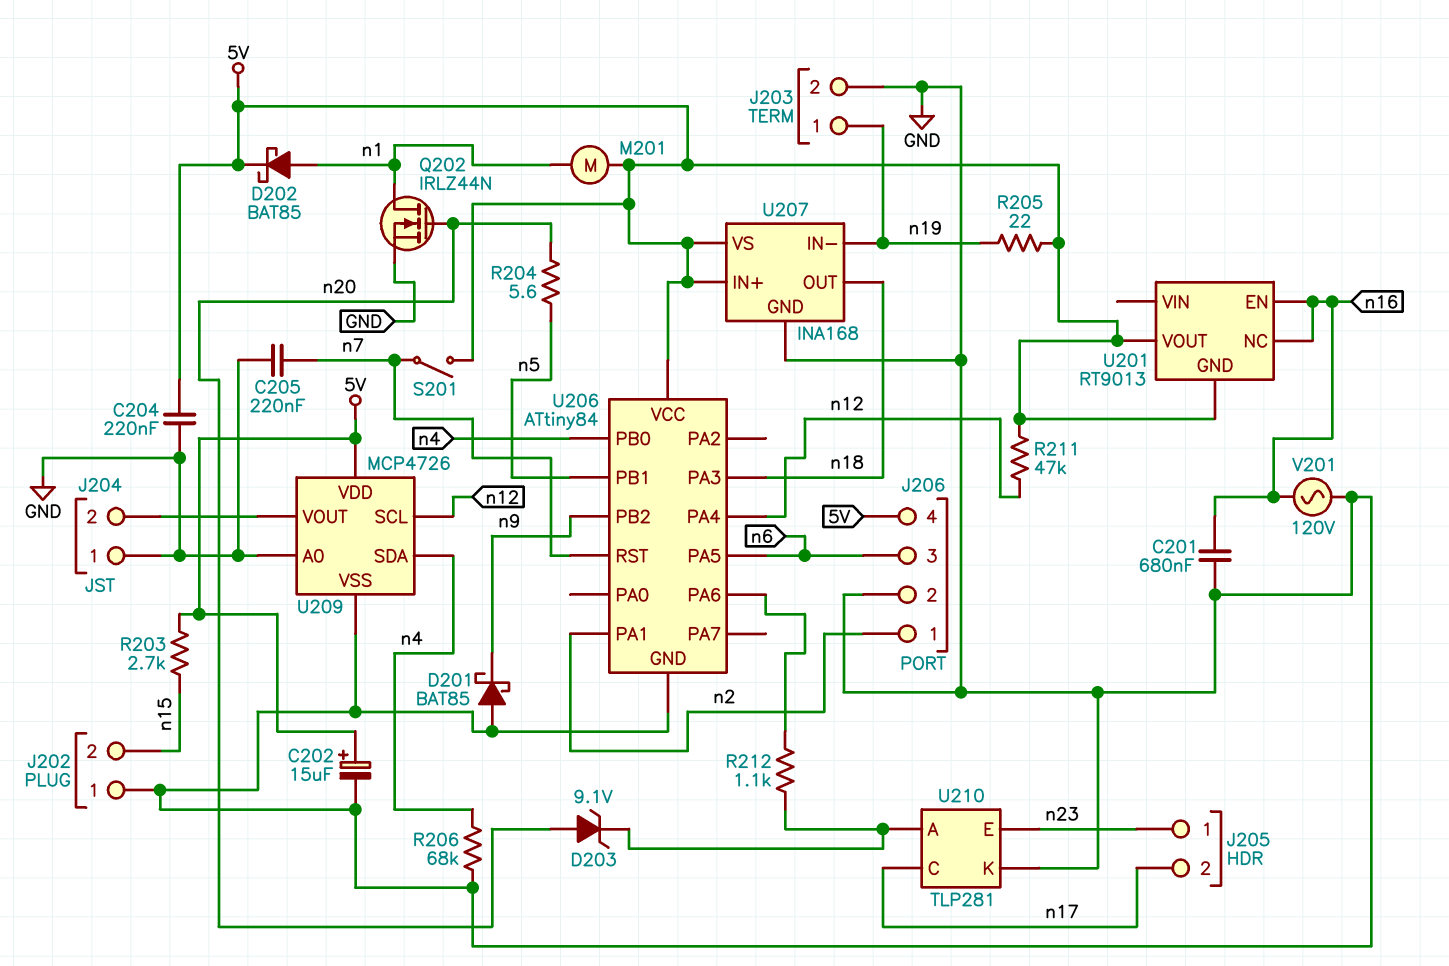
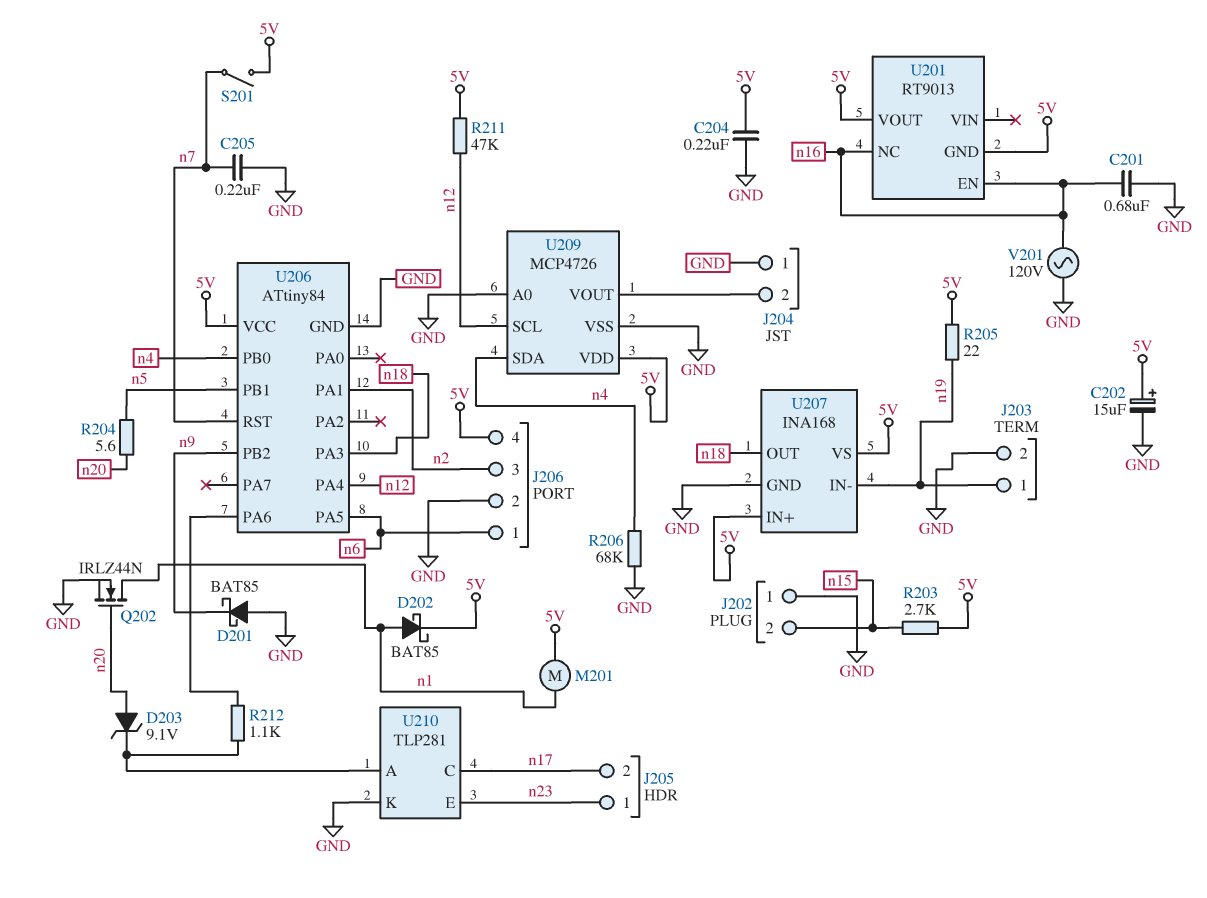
J206 pin 1: n2 -> n6
J206 pin 3: n6 -> n2

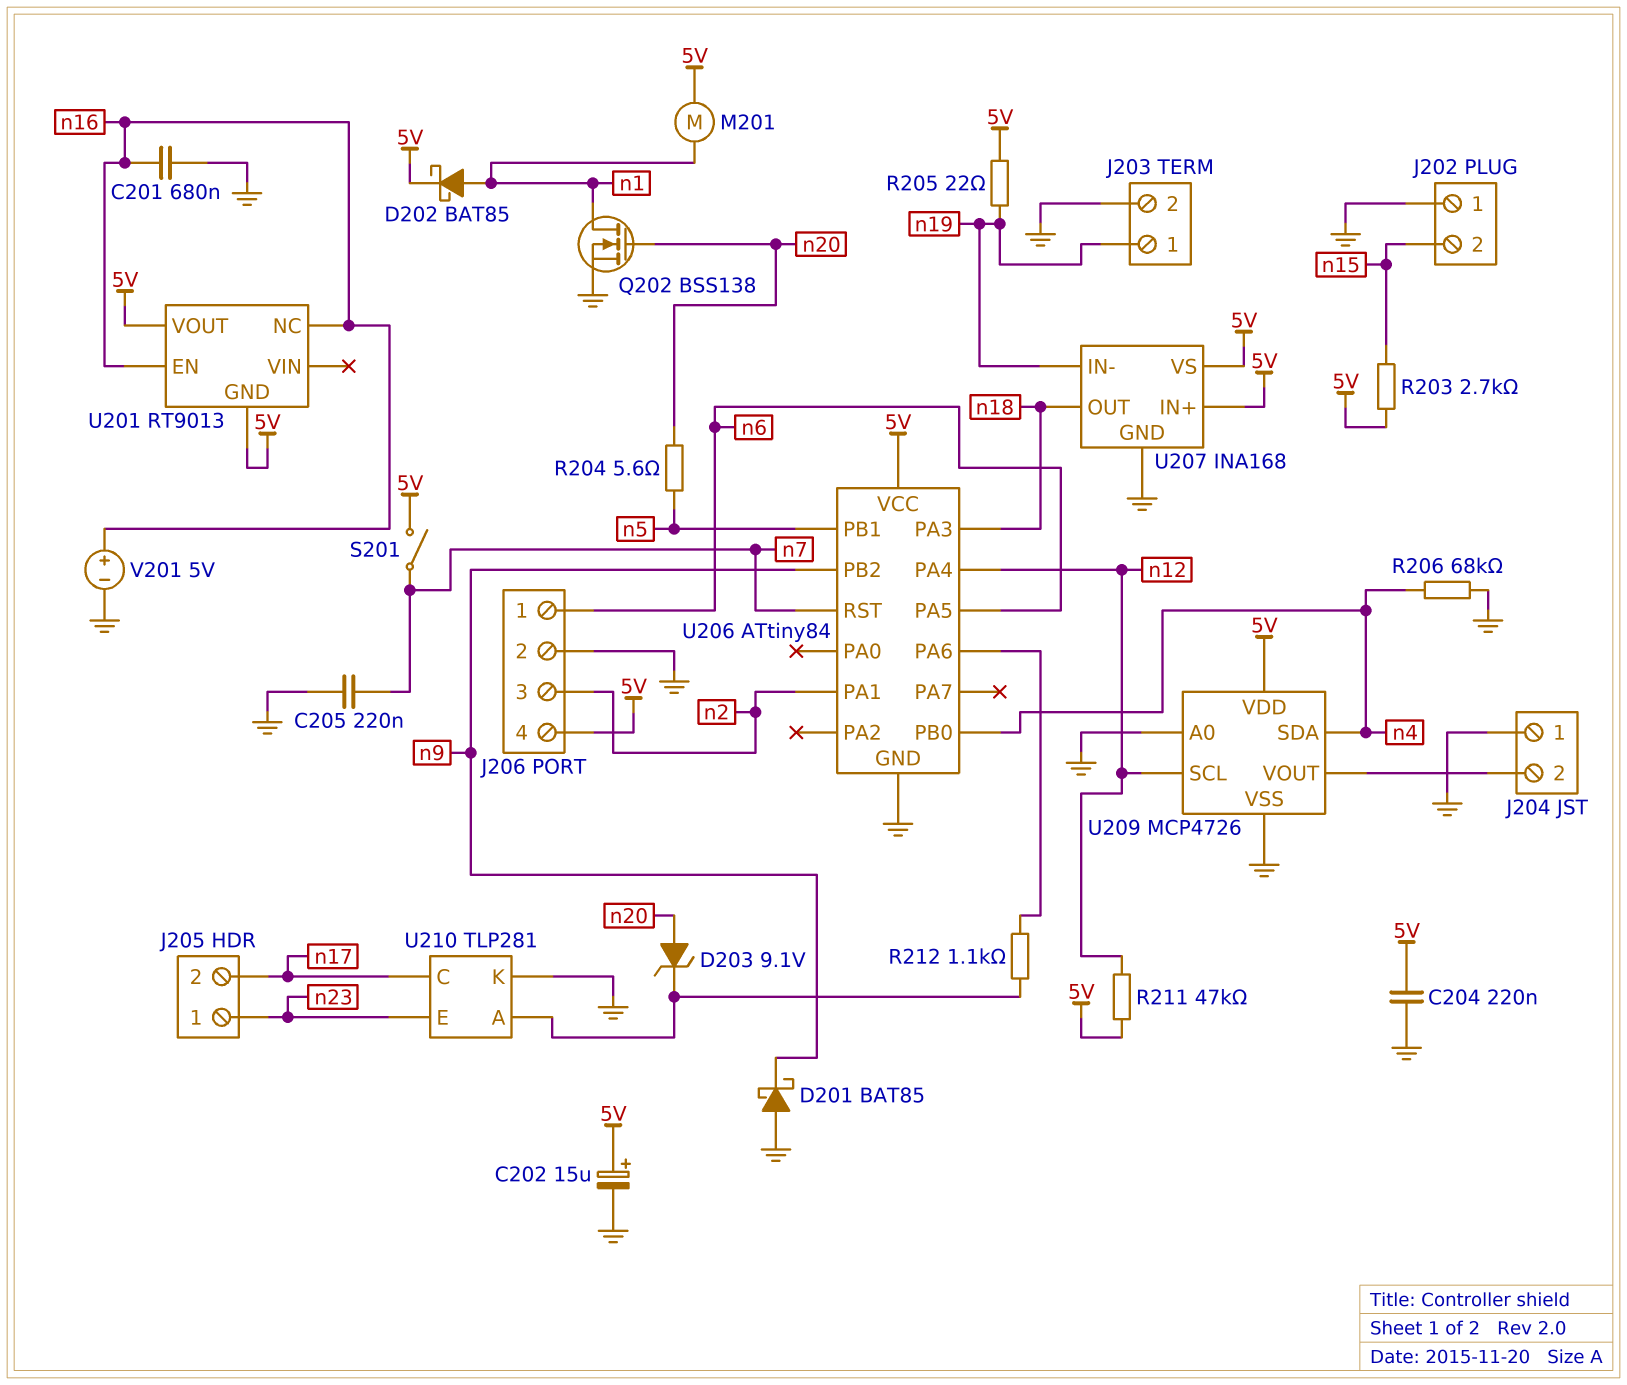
Q202: NMOS IRLZ44N (G n20, D n1, S GND) -> NMOS BSS138 (G n20, D n1, S GND)
V201: AC 120V (GND, n16) -> 5V (plus n16, minus GND)

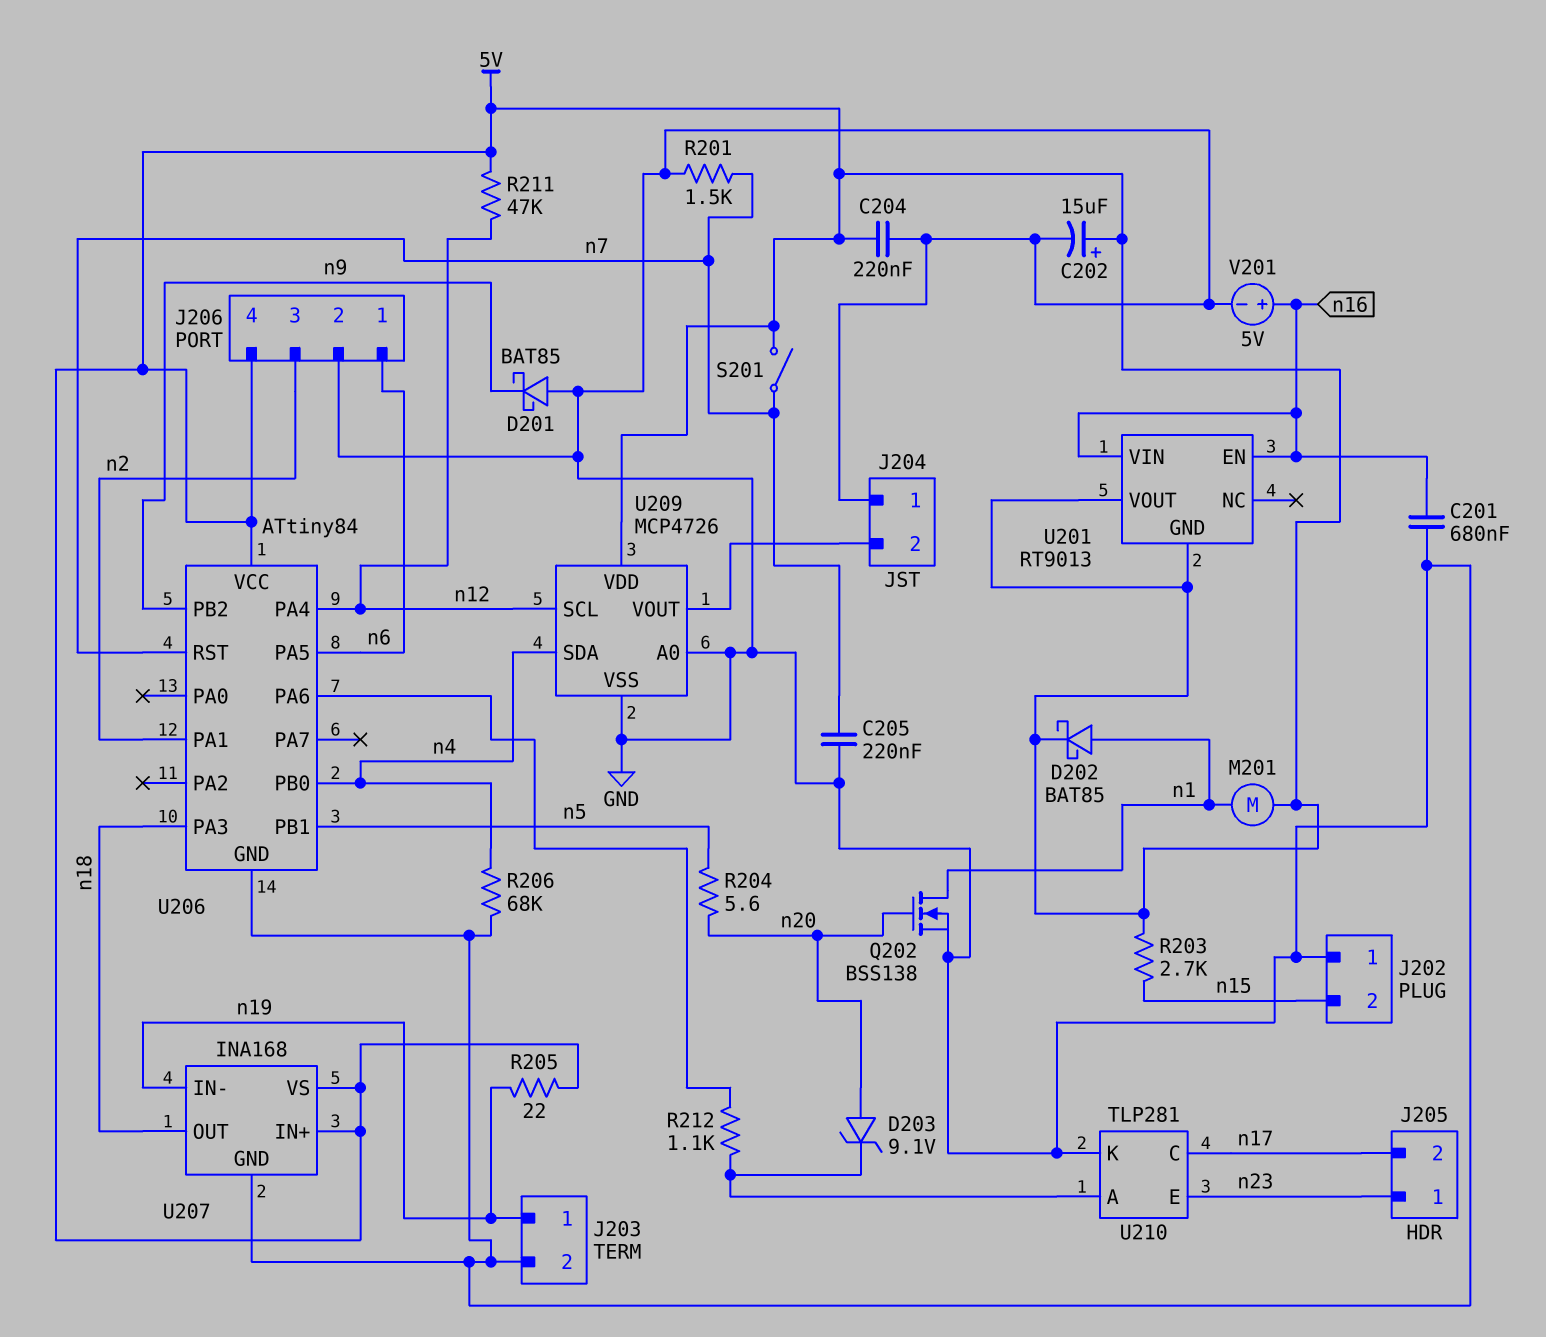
R201: none -> 1.5k (GND, n7)
U201 pin NC: n16 -> none
U201 pin VIN: none -> n16

